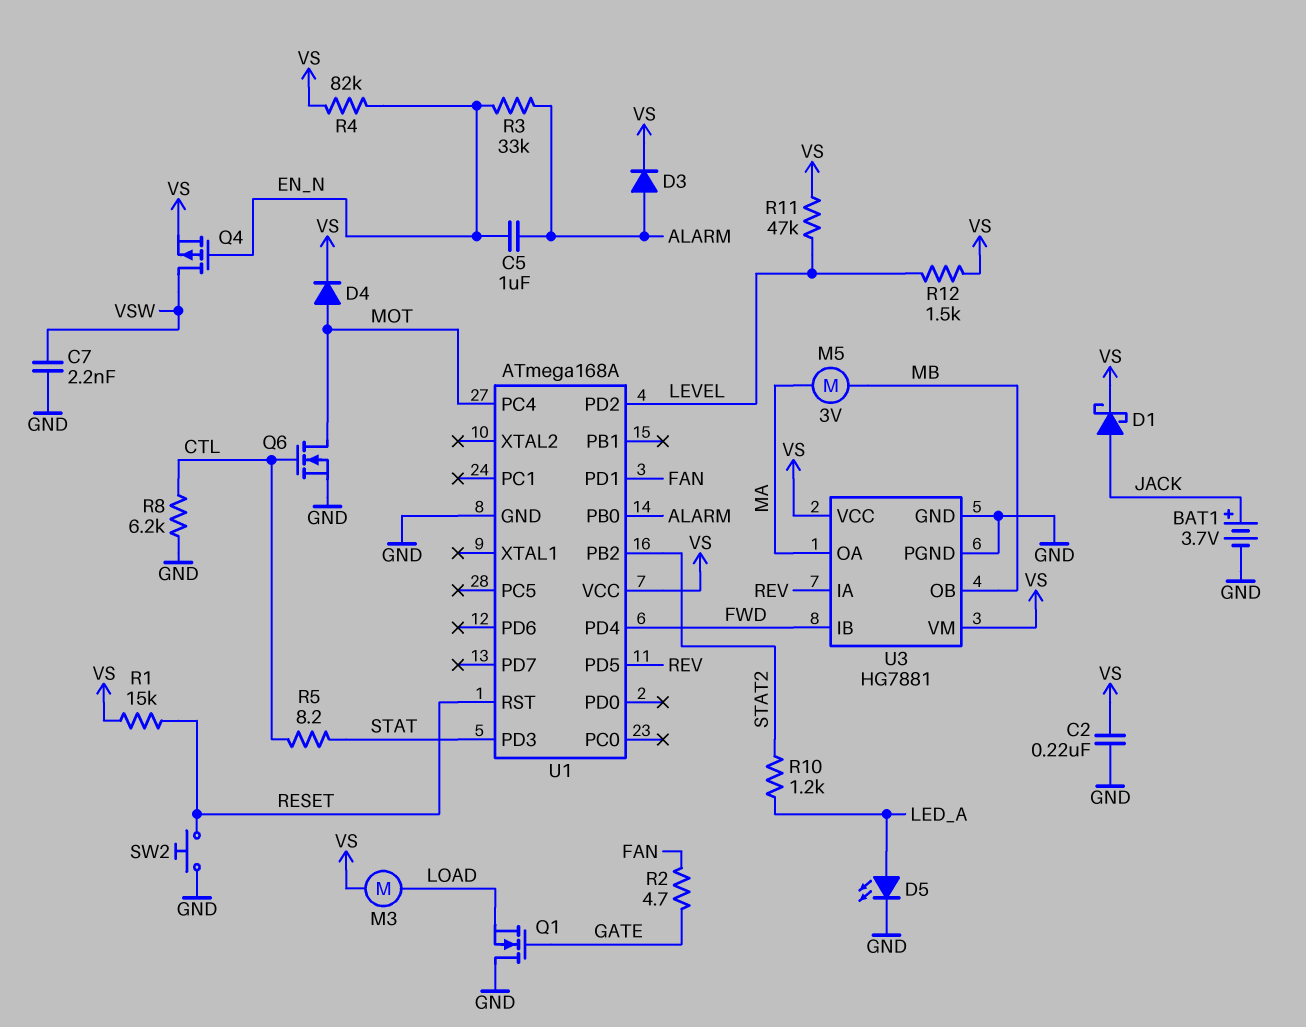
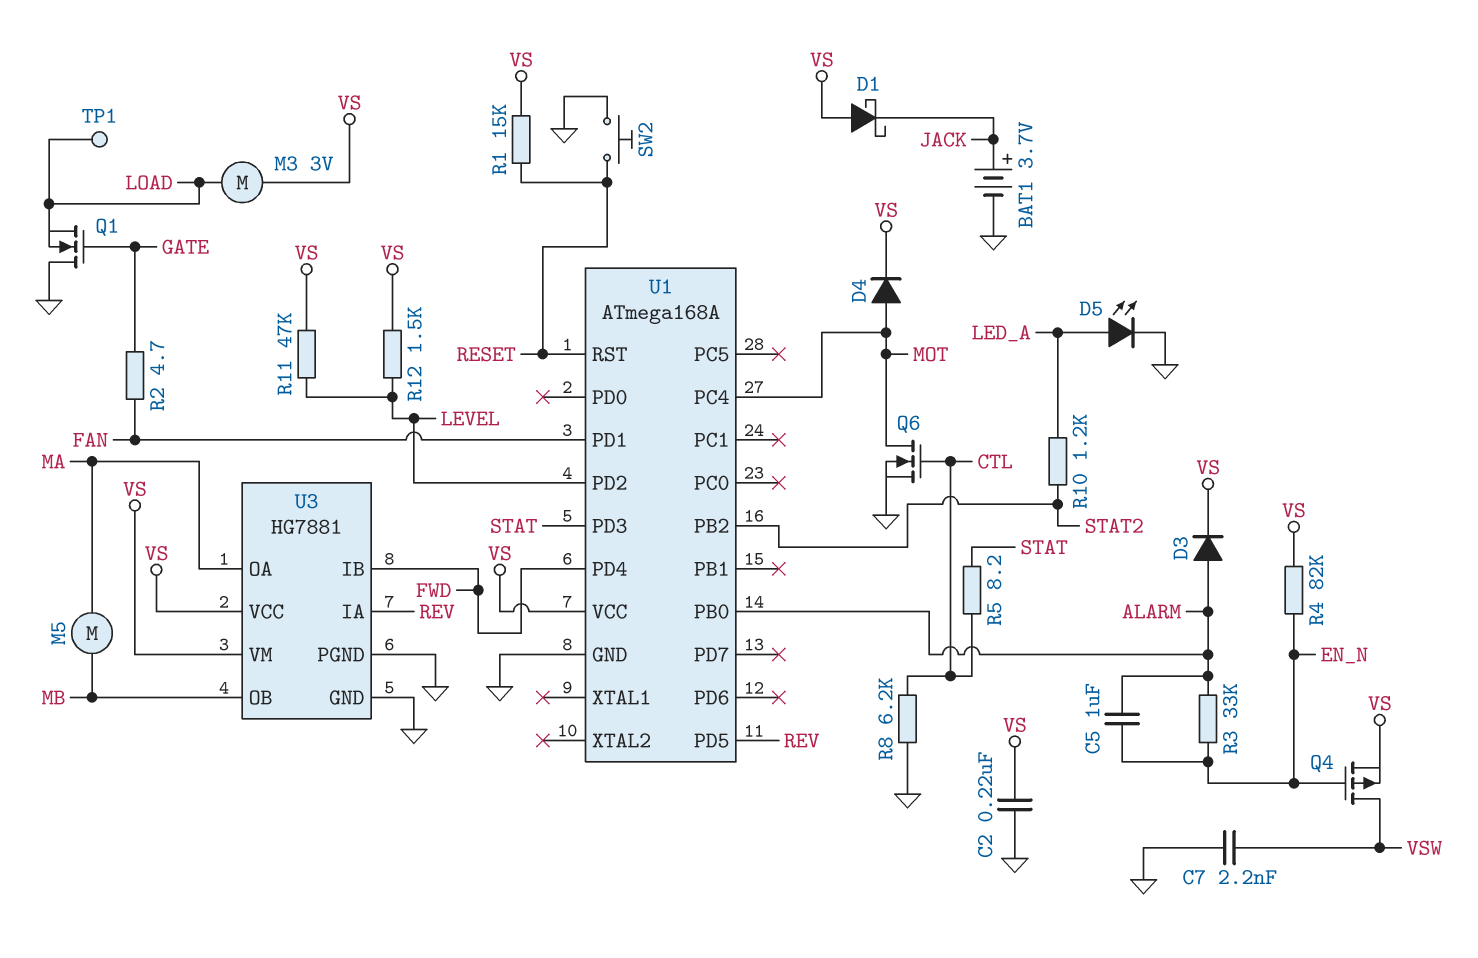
D1: schottky (A JACK, K VS) -> schottky (A VS, K JACK)
M3: motor (LOAD, VS) -> motor 3V (LOAD, VS)
M5: motor 3V (MA, MB) -> motor (MA, MB)
TP1: none -> test point (LOAD)

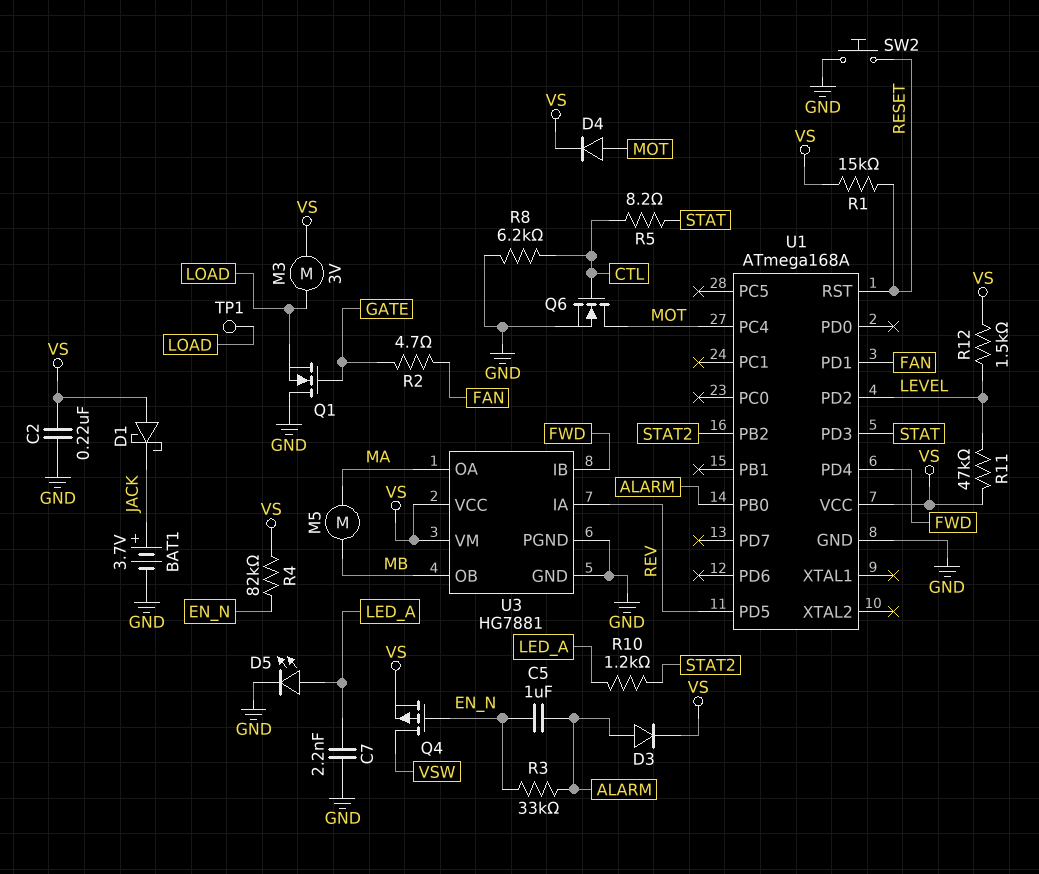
C7: 2.2nF (GND, VSW) -> 2.2nF (GND, LED_A)

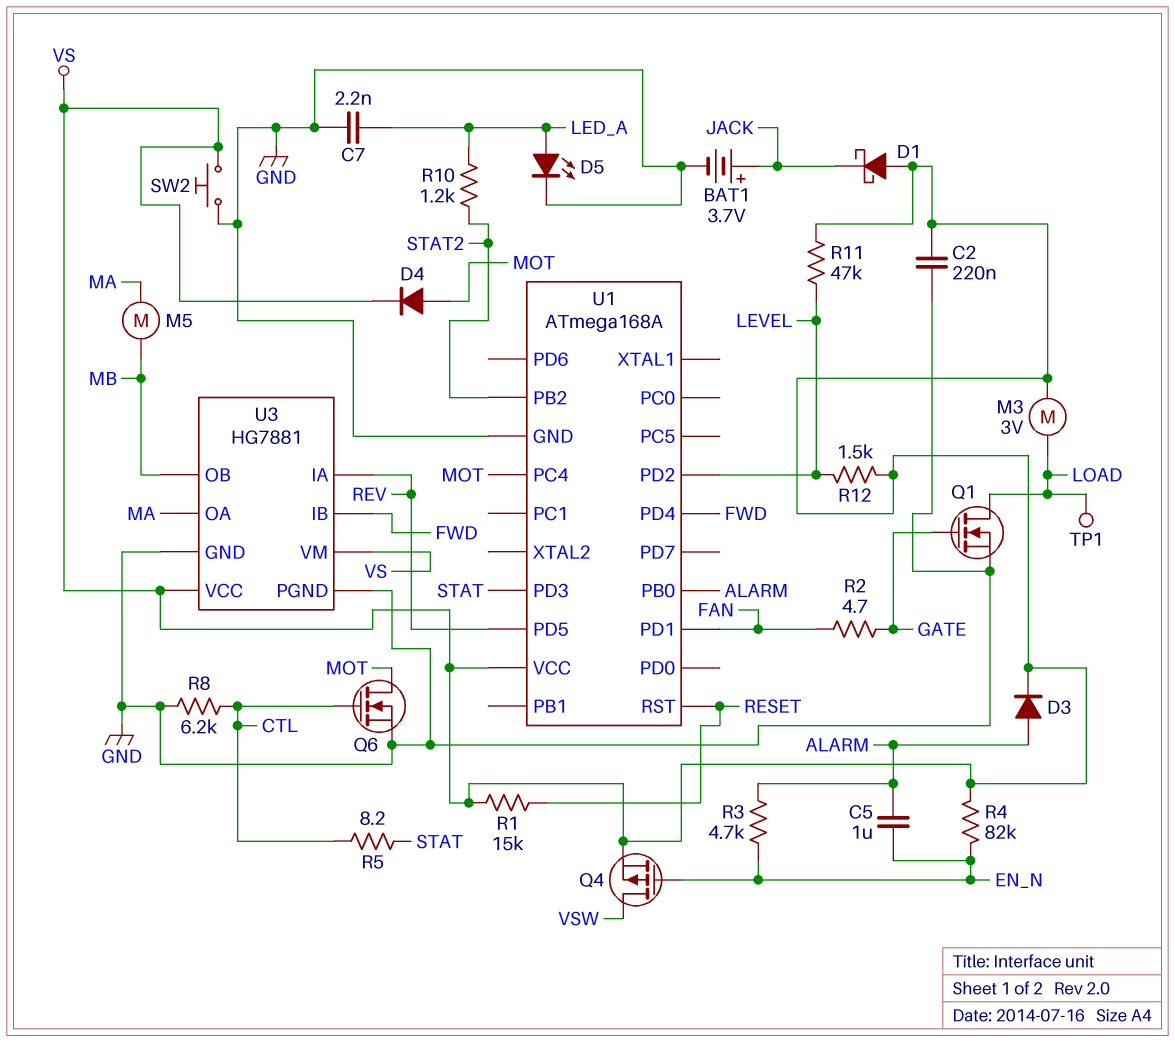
Q1: NMOS (G GATE, D GND, S LOAD) -> NMOS (G GATE, D LOAD, S GND)
R3: 33k (ALARM, EN_N) -> 4.7k (ALARM, EN_N)
SW2: button (GND, RESET) -> button (GND, VS)

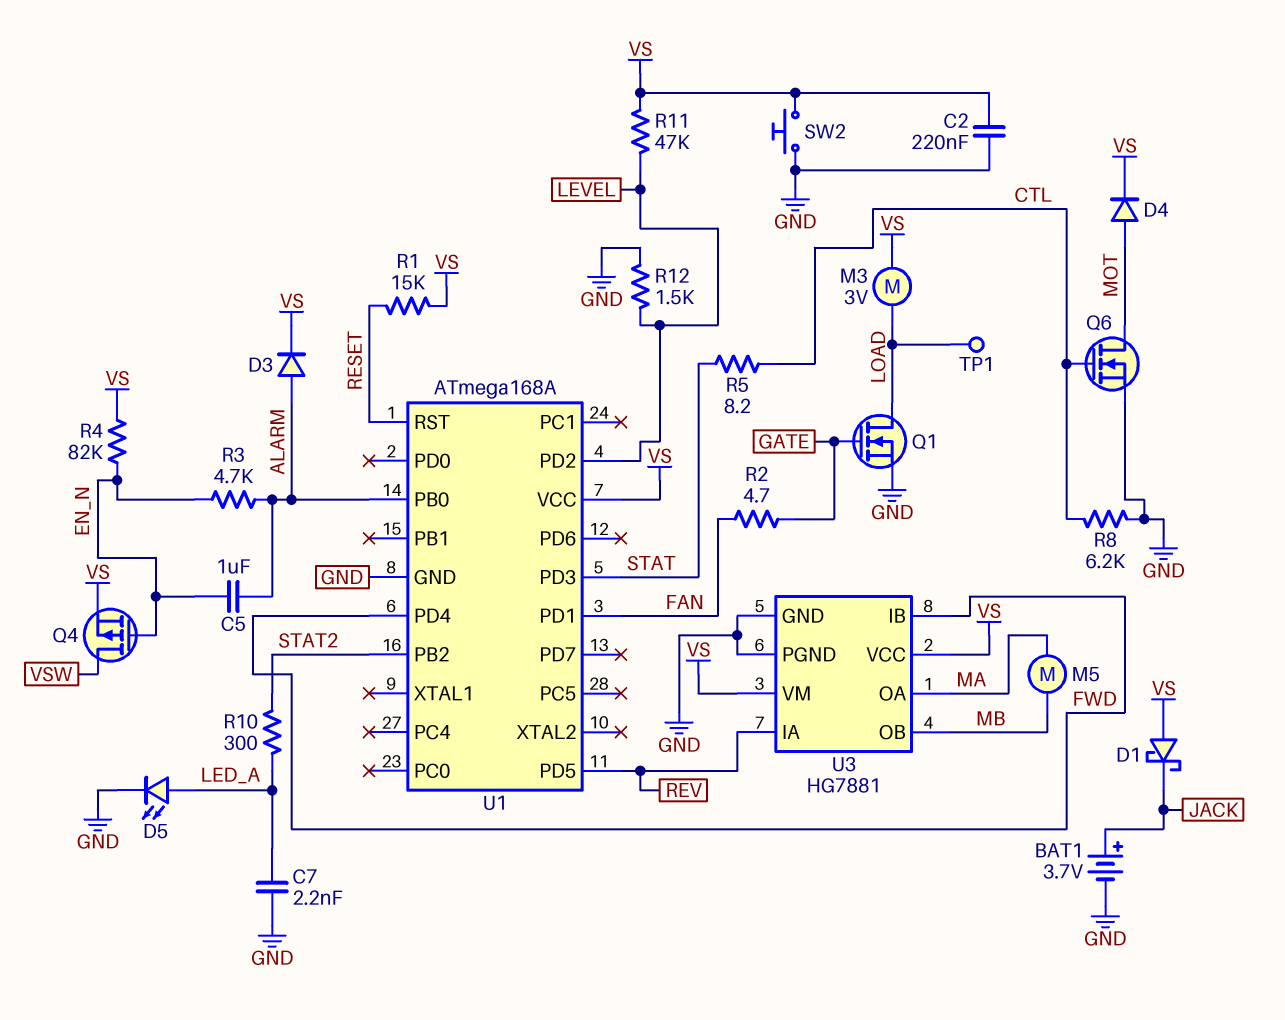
R10: 1.2k (LED_A, STAT2) -> 300 (LED_A, STAT2)
R12: 1.5k (LEVEL, VS) -> 1.5k (GND, LEVEL)
U1 pin PC4: MOT -> none

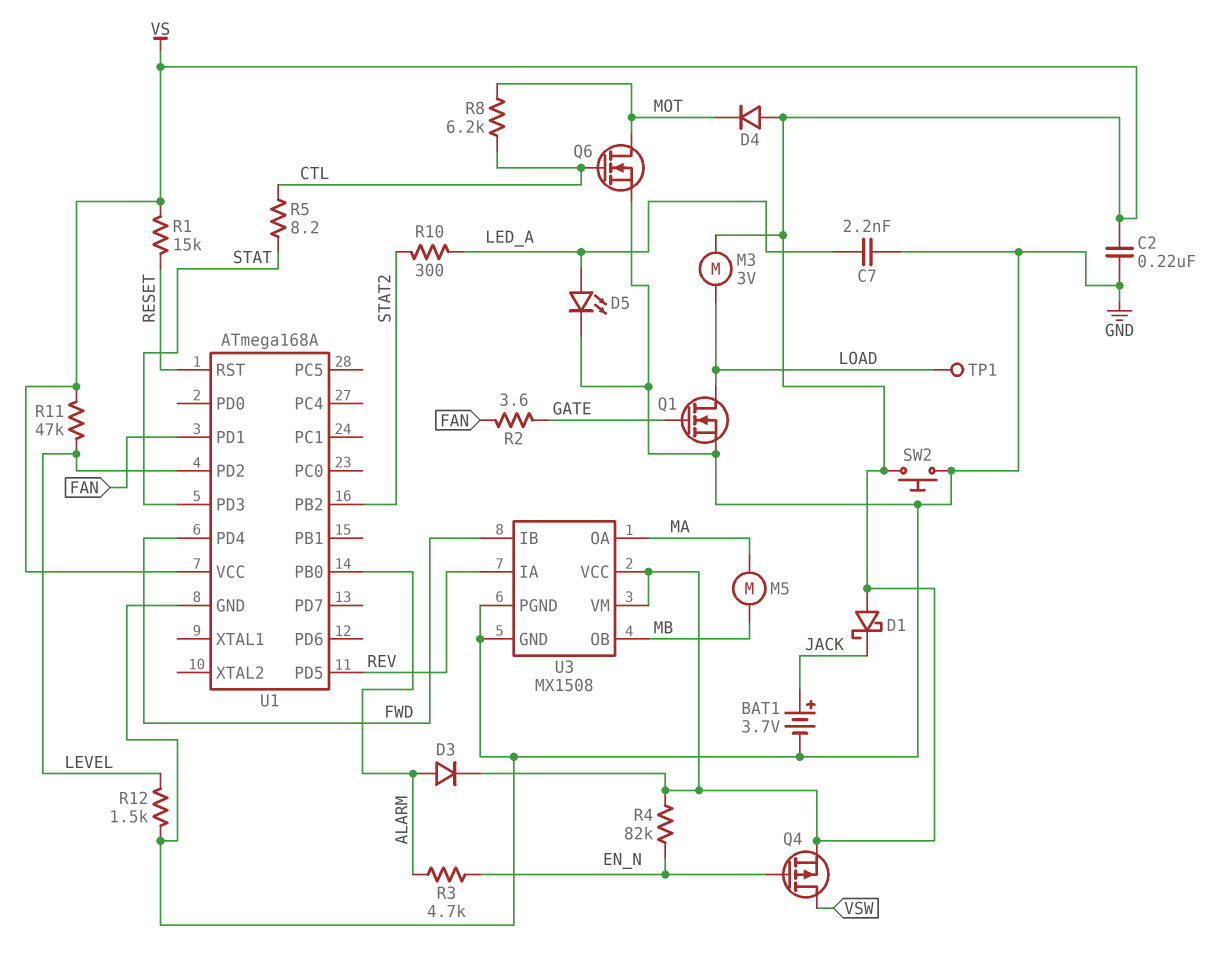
C5: 1uF (ALARM, EN_N) -> none
D4: diode (A MOT, K VS) -> diode (A VS, K MOT)
R2: 4.7 (FAN, GATE) -> 3.6 (FAN, GATE)
R8: 6.2k (CTL, GND) -> 6.2k (CTL, MOT)
U3: HG7881 -> MX1508

